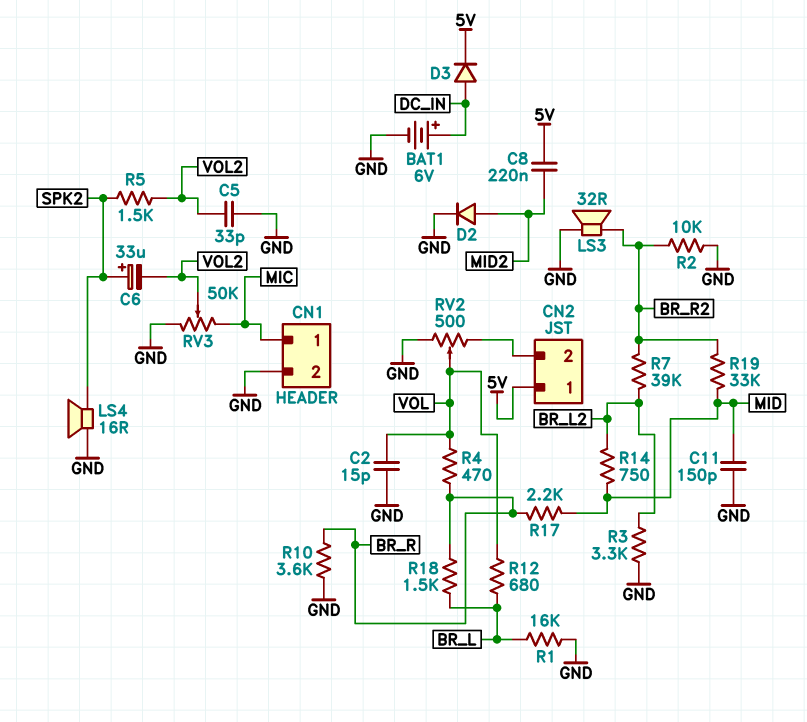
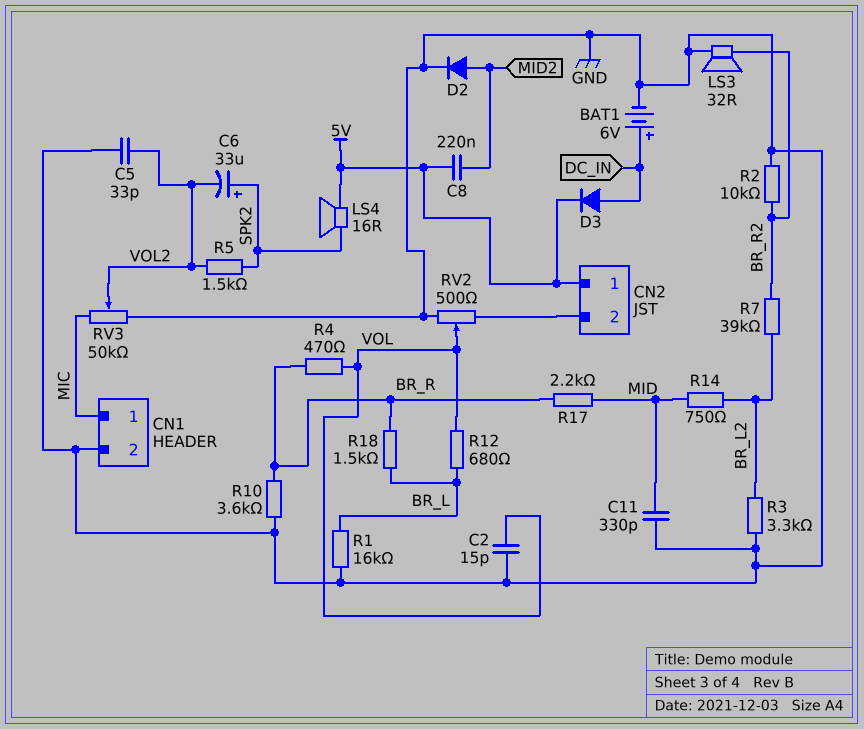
C11: 150pF (GND, MID) -> 330pF (GND, MID)
LS4: speaker 16R (GND, SPK2) -> speaker 16R (5V, SPK2)
R19: 33k (BR_R2, MID) -> none

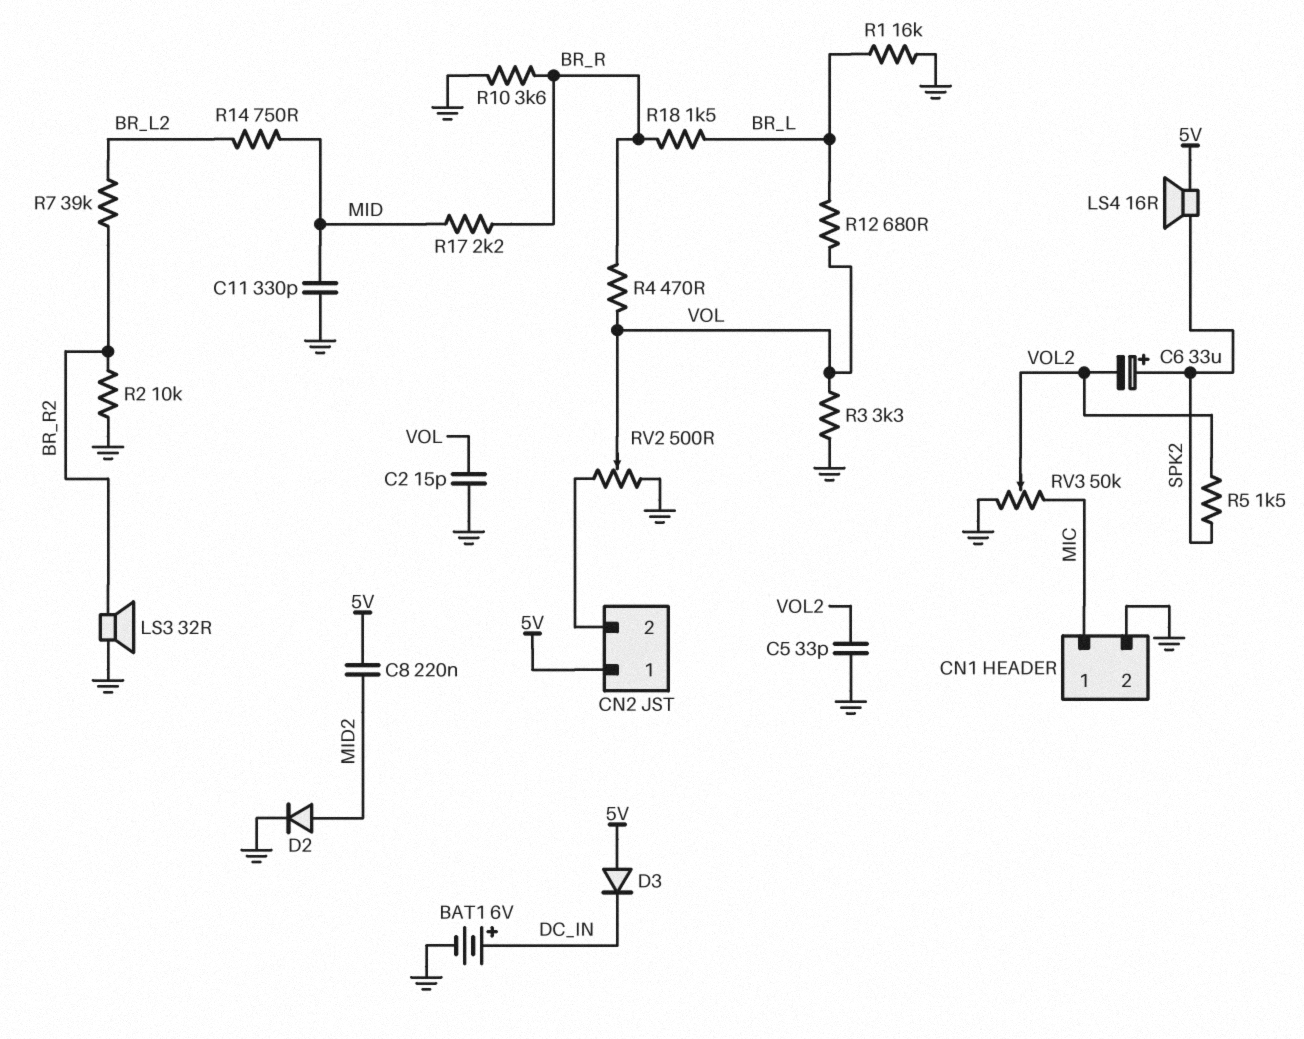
D3: diode (A DC_IN, K 5V) -> diode (A 5V, K DC_IN)
R3: 3.3k (BR_L2, GND) -> 3.3k (GND, VOL)

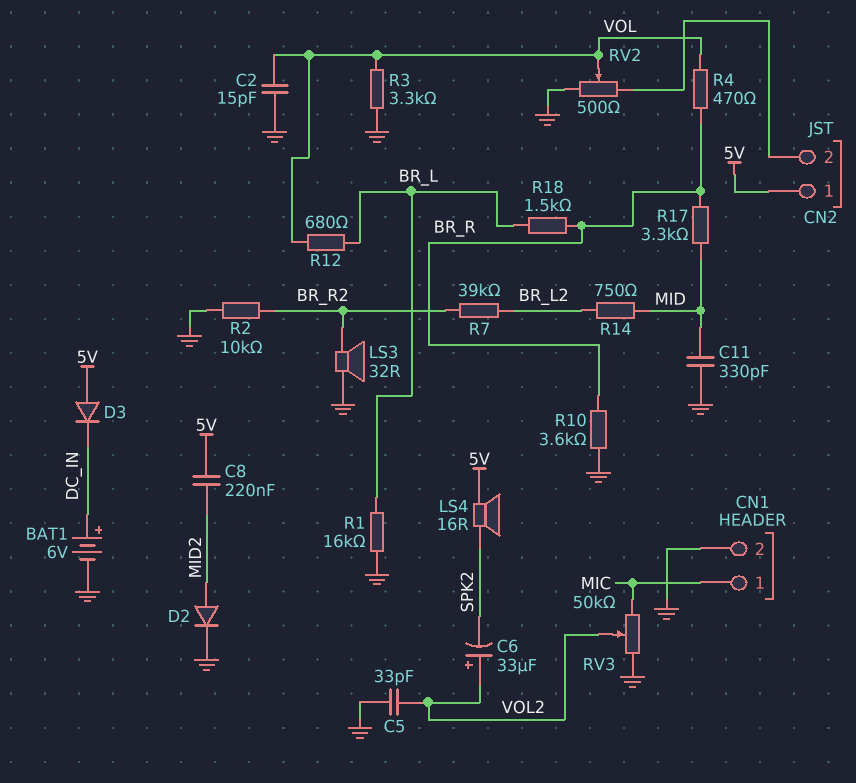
C6: 33uF (plus SPK2, minus VOL2) -> 33uF (plus VOL2, minus SPK2)
R5: 1.5k (SPK2, VOL2) -> none
R17: 2.2k (BR_R, MID) -> 3.3k (BR_R, MID)

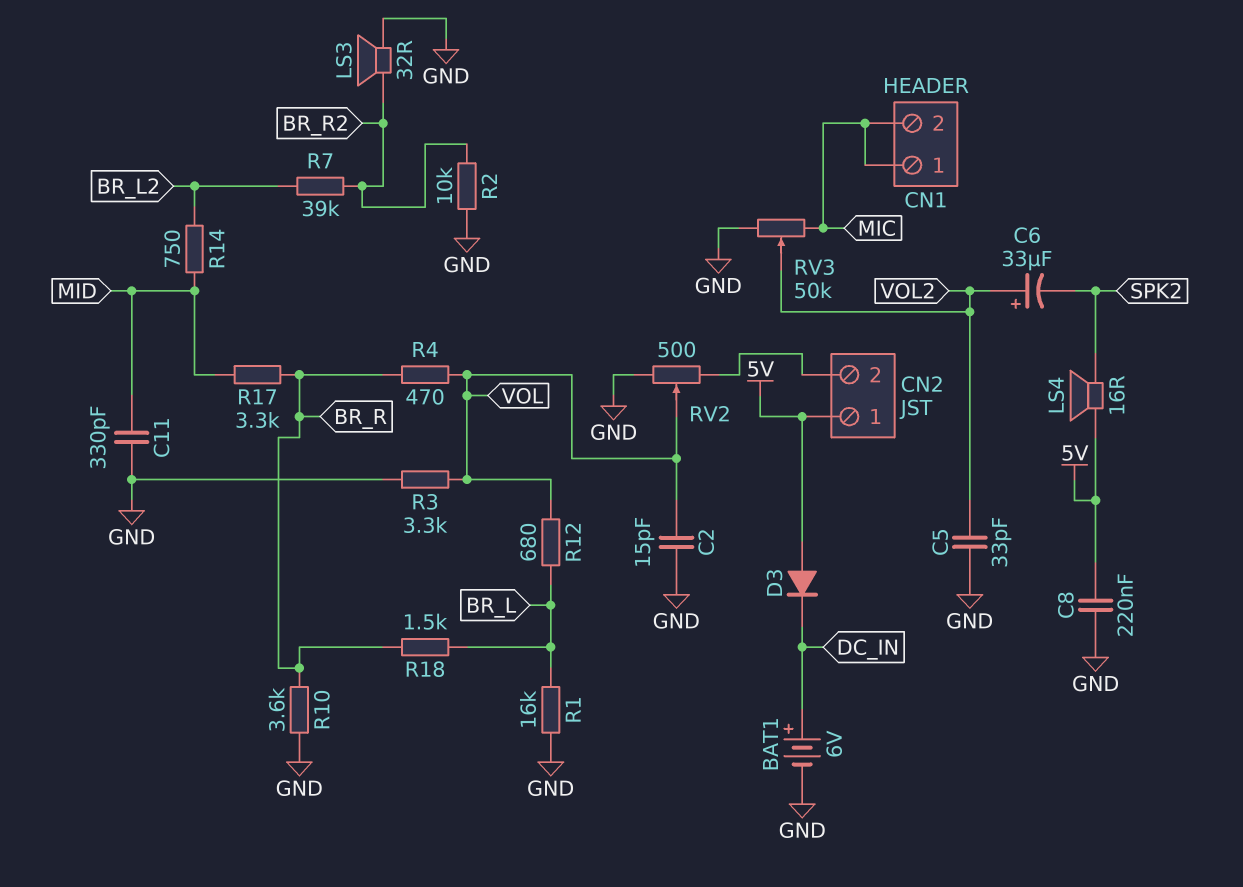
C8: 220nF (5V, MID2) -> 220nF (5V, GND)
CN1 pin 2: GND -> MIC
D2: diode (A MID2, K GND) -> none

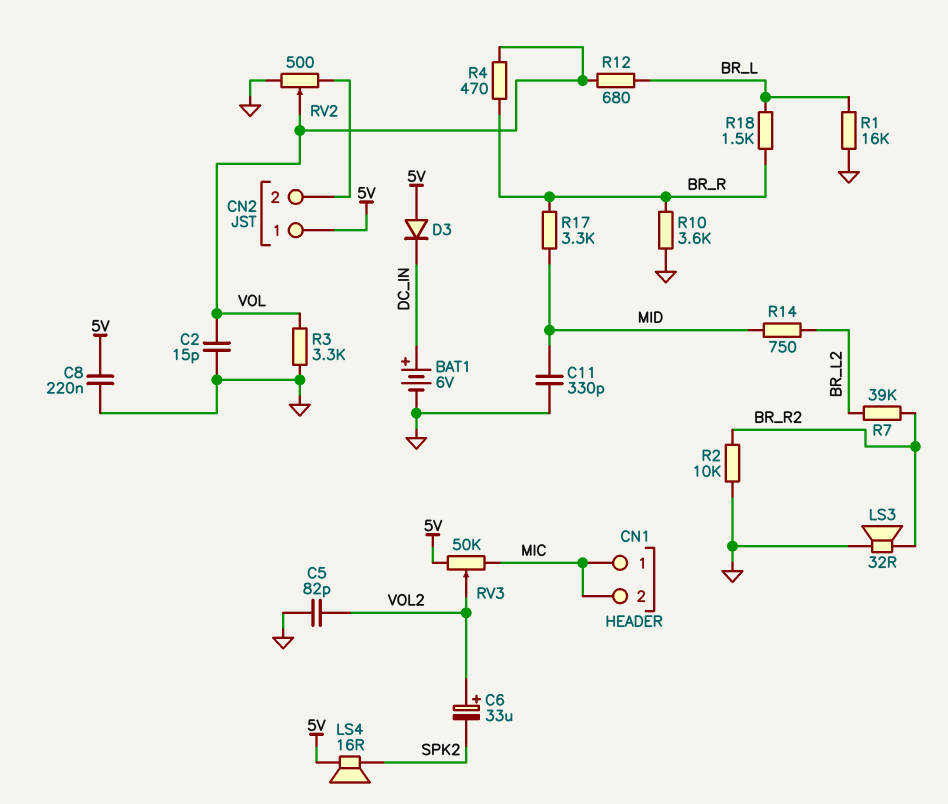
C5: 33pF (GND, VOL2) -> 82pF (GND, VOL2)
RV3: 50k (GND, MIC, wiper VOL2) -> 50k (5V, MIC, wiper VOL2)

